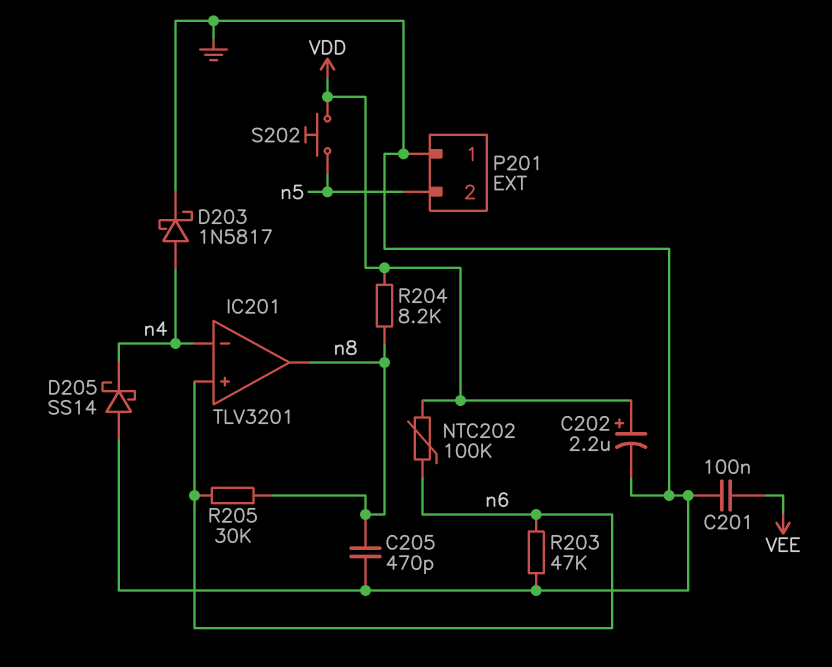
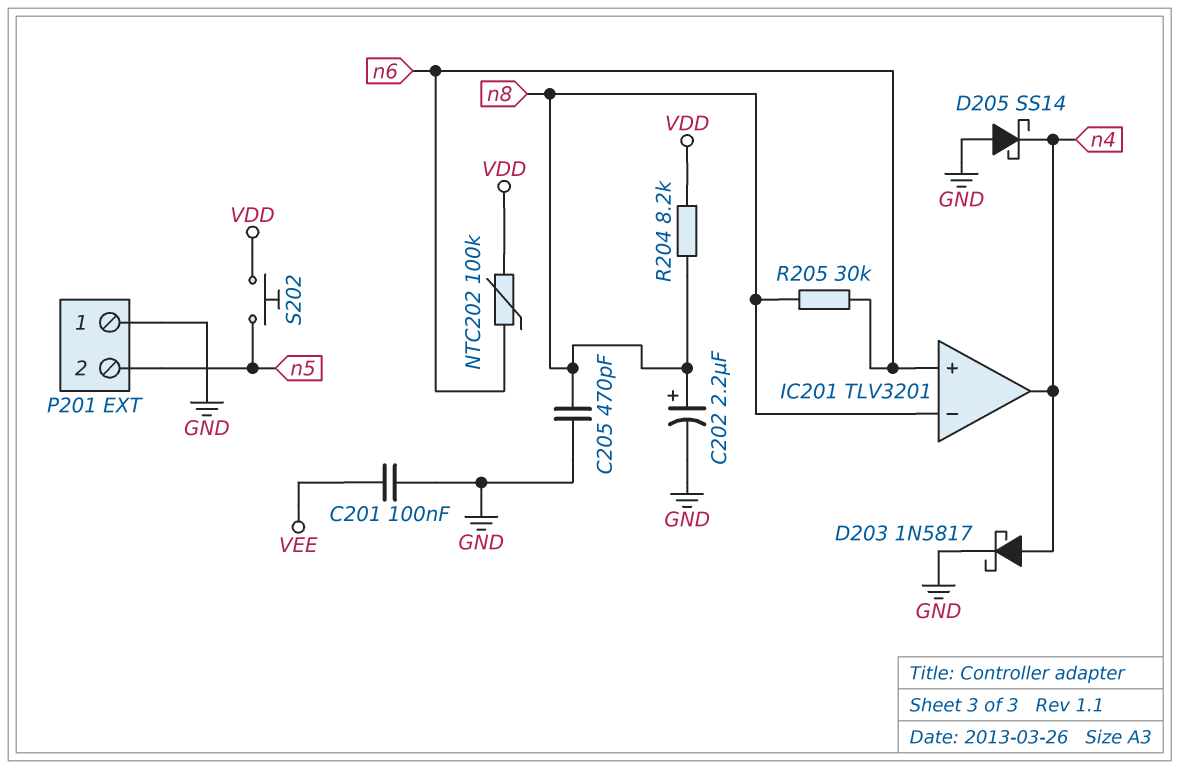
C202: 2.2uF (plus VDD, minus GND) -> 2.2uF (plus n8, minus GND)
IC201 pin in-: n4 -> n8
IC201 pin out: n8 -> n4
R203: 47k (GND, n6) -> none

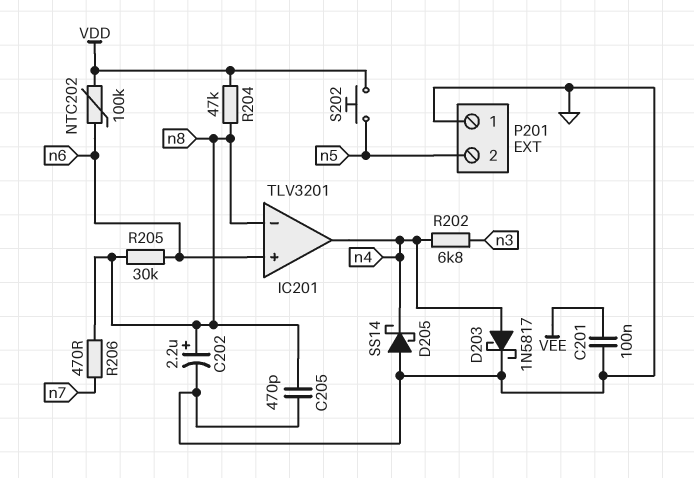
R202: none -> 6.8k (n3, n4)
R204: 8.2k (VDD, n8) -> 47k (VDD, n8)
R206: none -> 470 (n7, n8)

